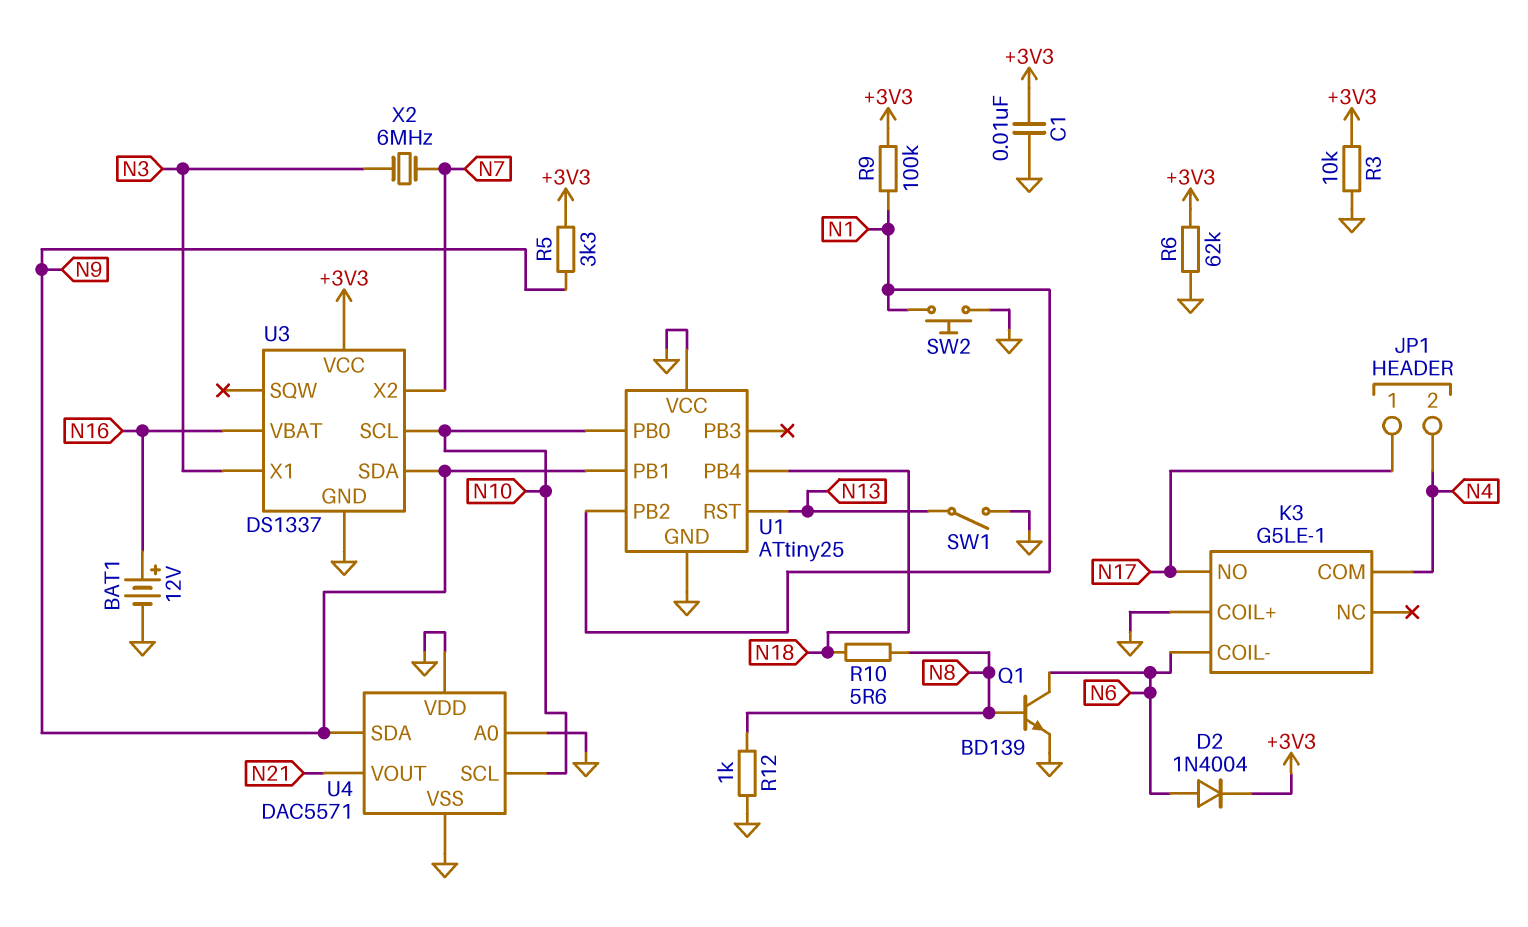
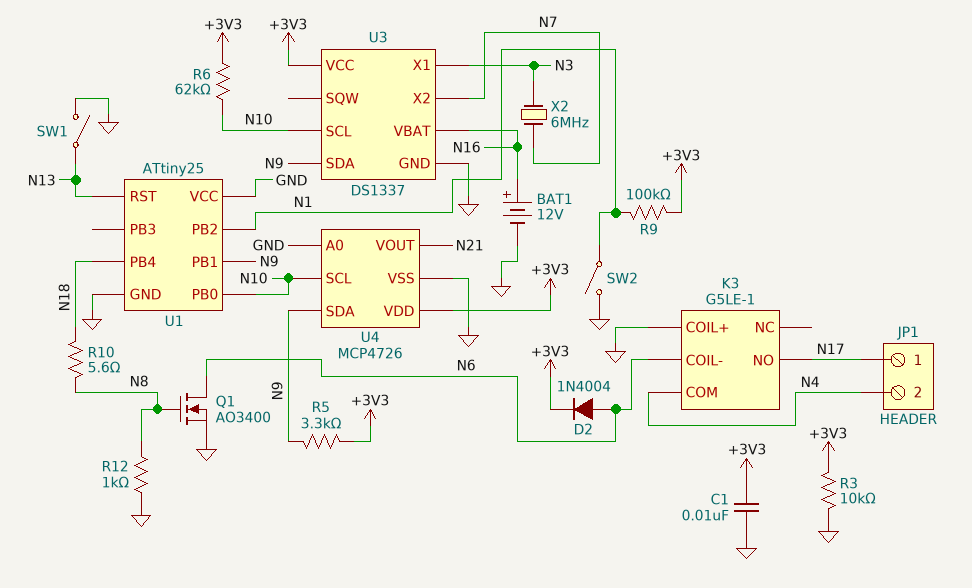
Q1: NPN BD139 (B N8, C N6, E GND) -> NMOS AO3400 (G N8, D N6, S GND)
R6: 62k (+3V3, GND) -> 62k (+3V3, N10)
SW2: button (GND, N1) -> switch (GND, N1)
U4: DAC5571 -> MCP4726
U4 pin VDD: GND -> +3V3

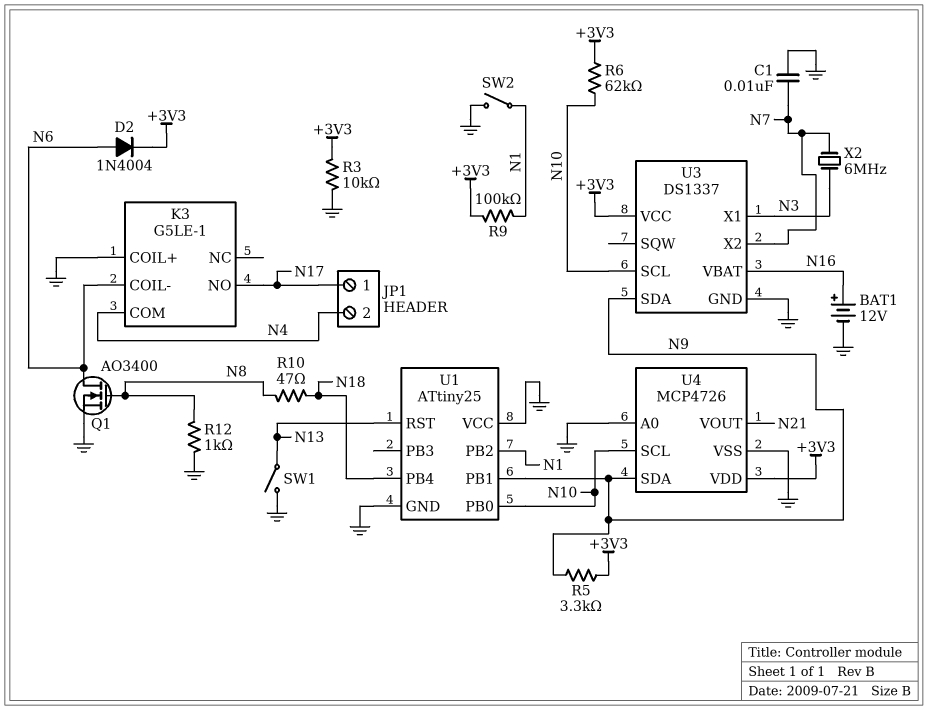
C1: 10nF (+3V3, GND) -> 10nF (GND, N7)
R10: 5.6 (N8, N18) -> 47 (N8, N18)

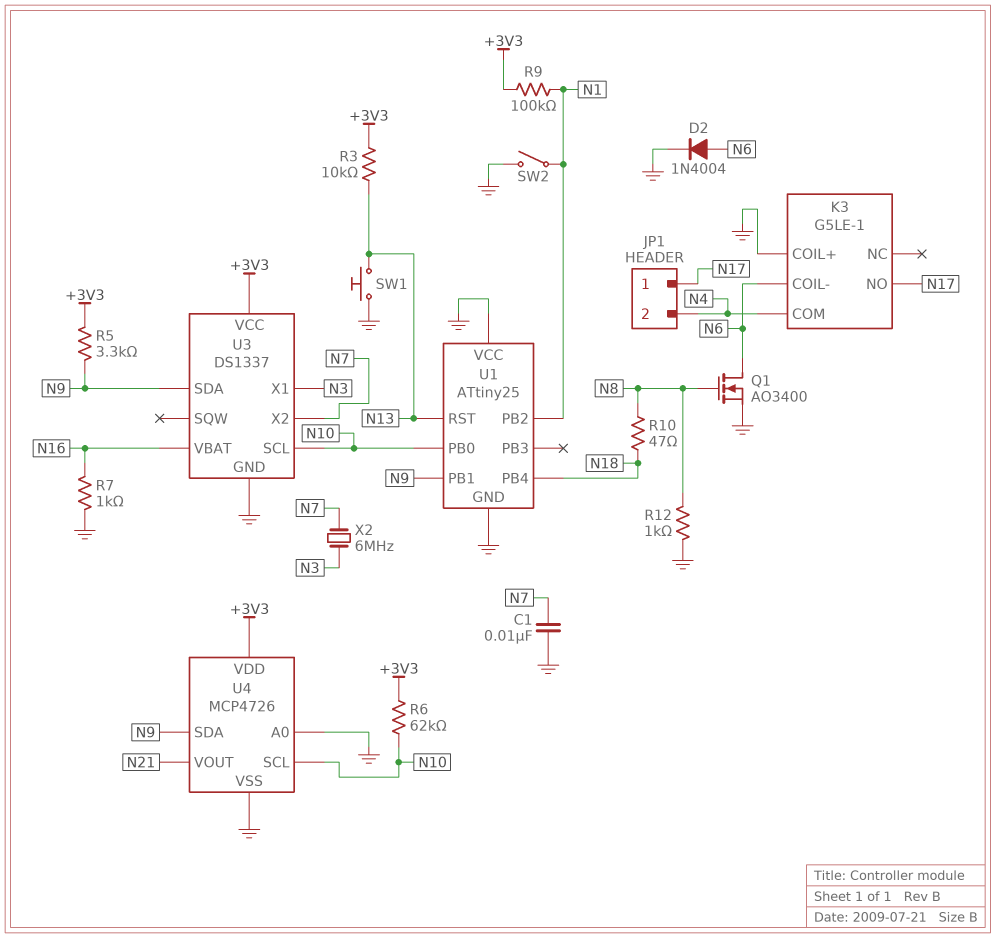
BAT1: 12V (plus N16, minus GND) -> none
D2: diode 1N4004 (A N6, K +3V3) -> diode 1N4004 (A N6, K GND)
R3: 10k (+3V3, GND) -> 10k (+3V3, N13)
R7: none -> 1k (GND, N16)
SW1: switch (GND, N13) -> button (GND, N13)

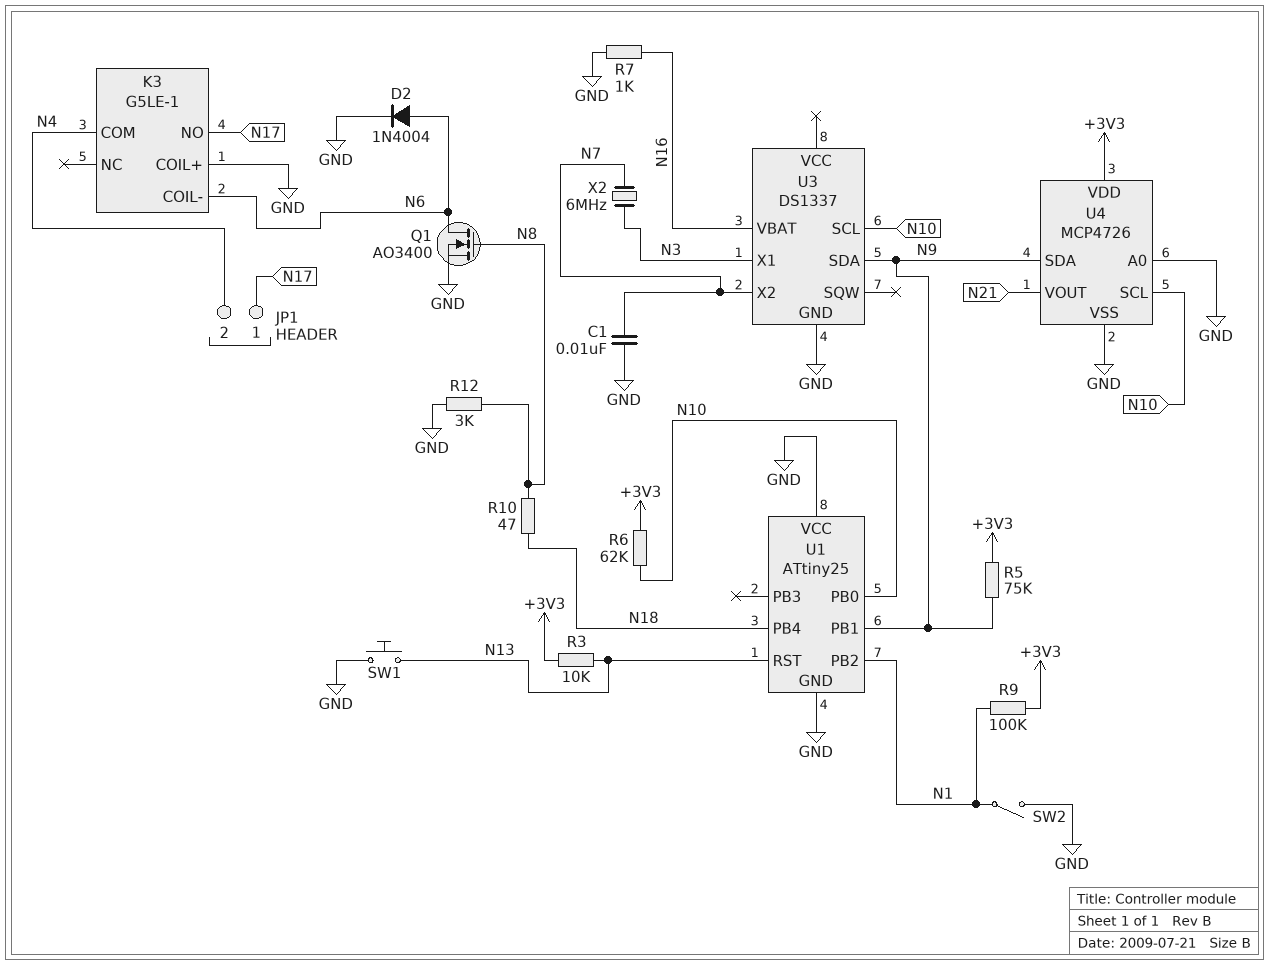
R5: 3.3k (+3V3, N9) -> 75k (+3V3, N9)
R12: 1k (GND, N8) -> 3k (GND, N8)
U3 pin VCC: +3V3 -> none

